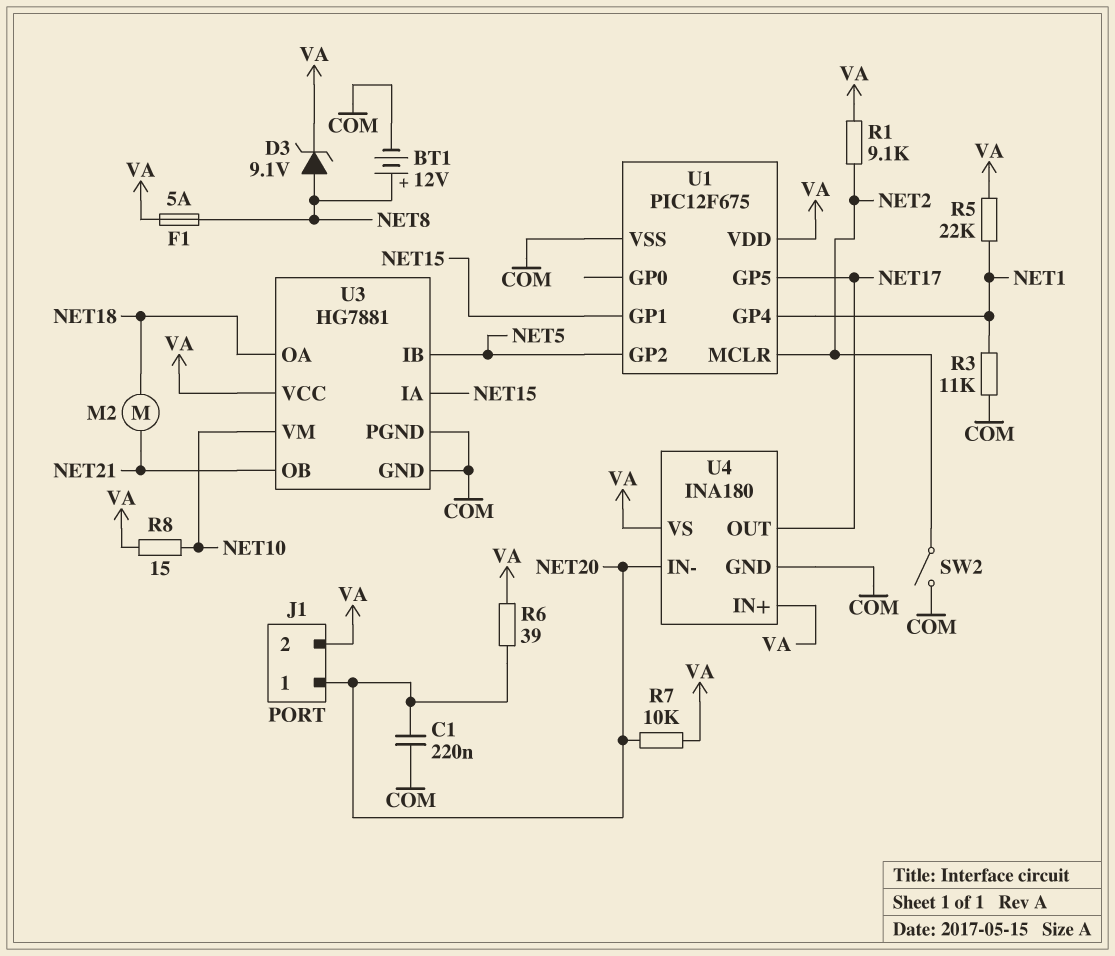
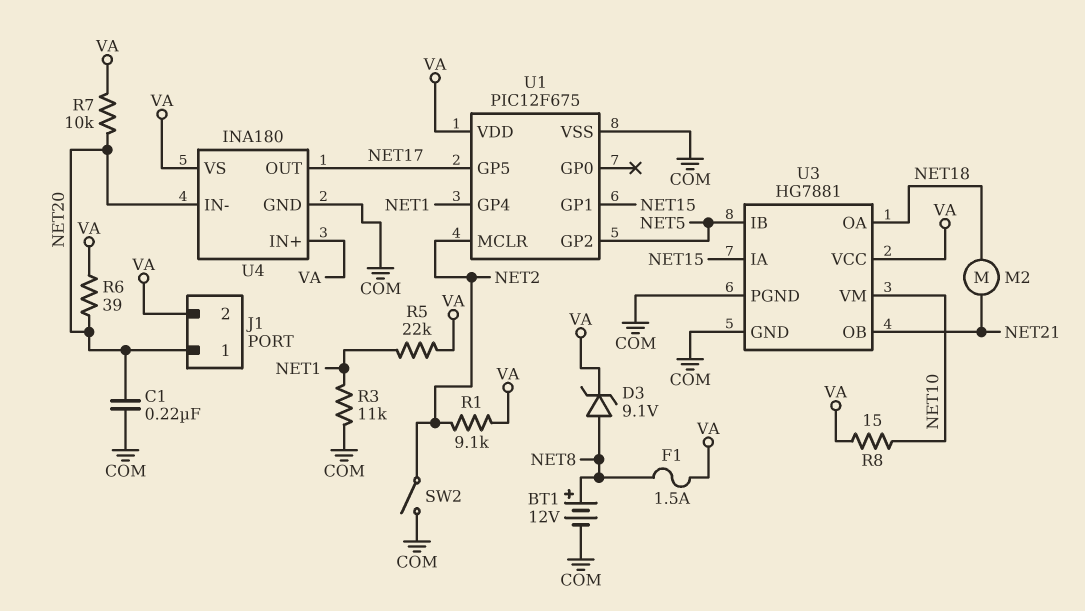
F1: 5A (NET8, VA) -> 1.5A (NET8, VA)

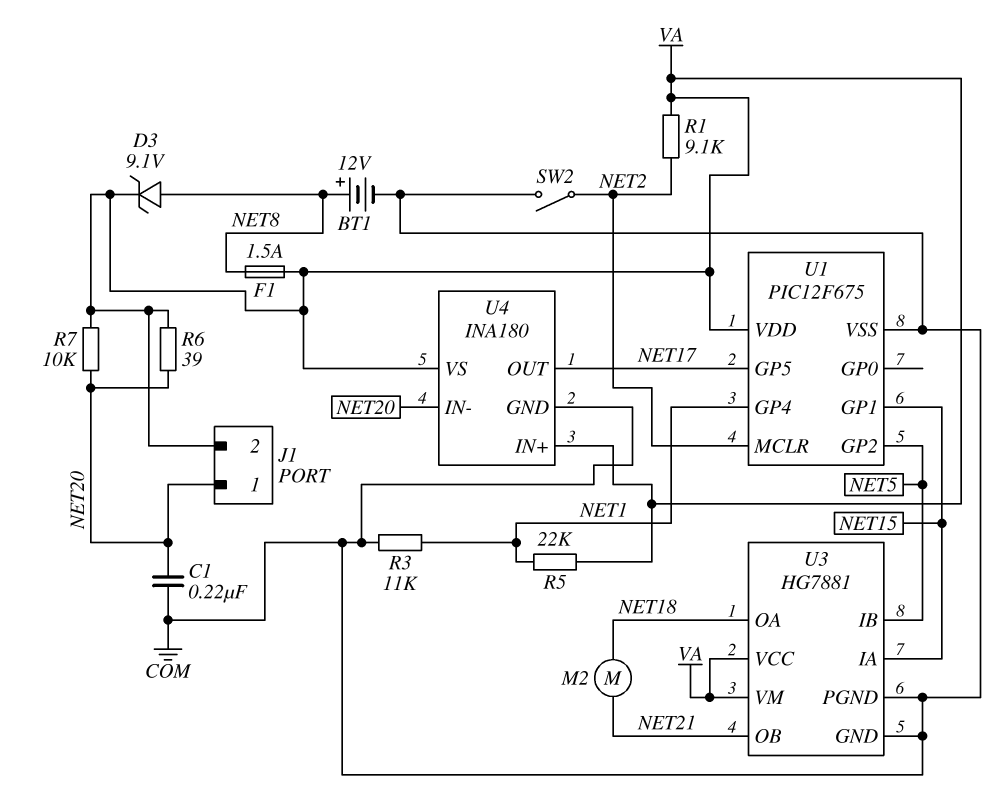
R8: 15 (NET10, VA) -> none
U3 pin VM: NET10 -> VA

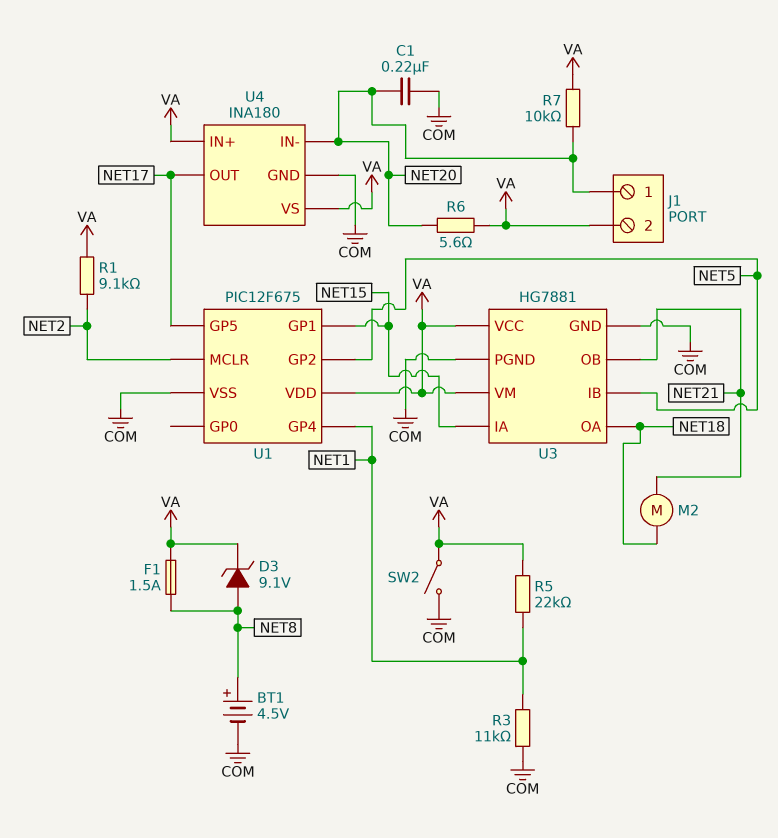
BT1: 12V (plus NET8, minus COM) -> 4.5V (plus NET8, minus COM)
R6: 39 (NET20, VA) -> 5.6 (NET20, VA)
SW2: switch (COM, NET2) -> switch (COM, VA)

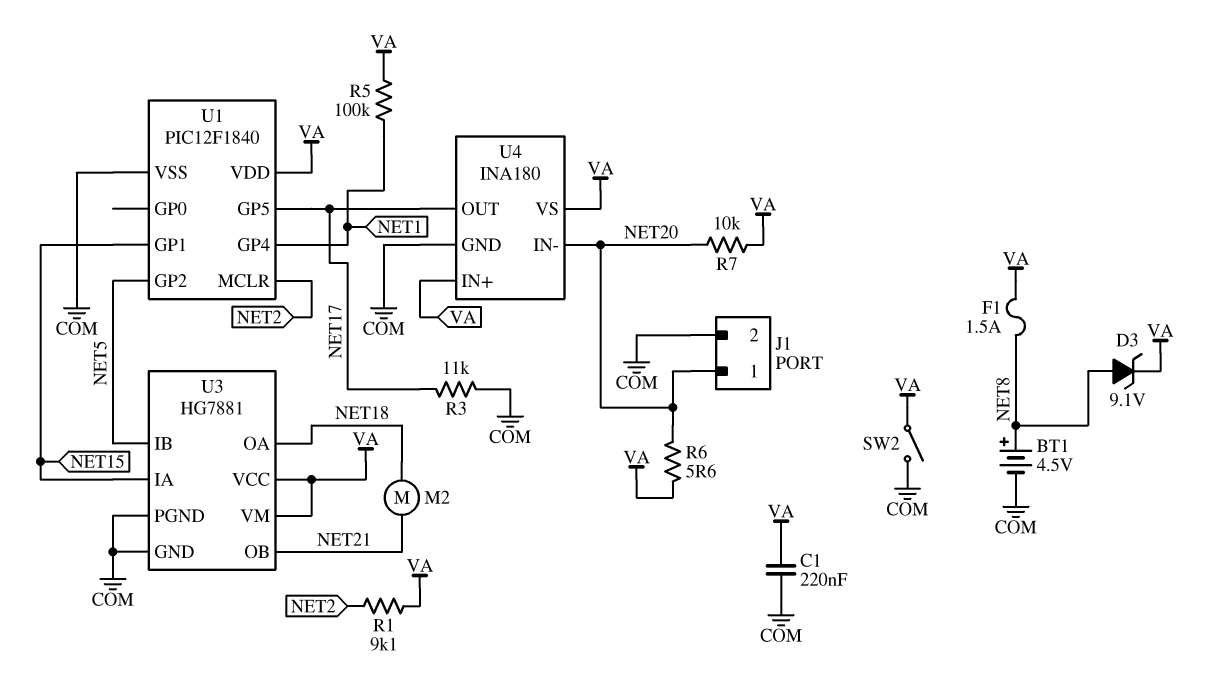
C1: 220nF (COM, NET20) -> 220nF (COM, VA)
J1 pin 2: VA -> COM
R3: 11k (COM, NET1) -> 11k (COM, NET17)
R5: 22k (NET1, VA) -> 100k (NET1, VA)
U1: PIC12F675 -> PIC12F1840

